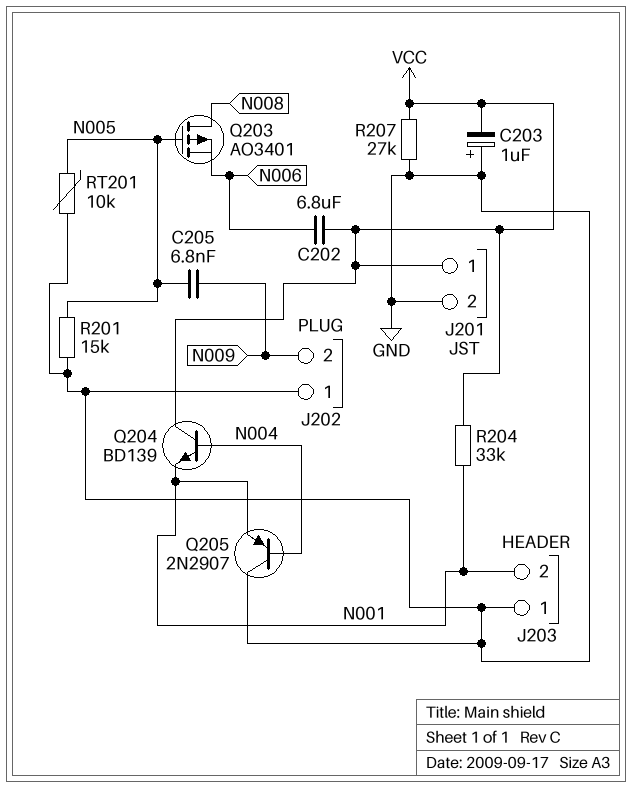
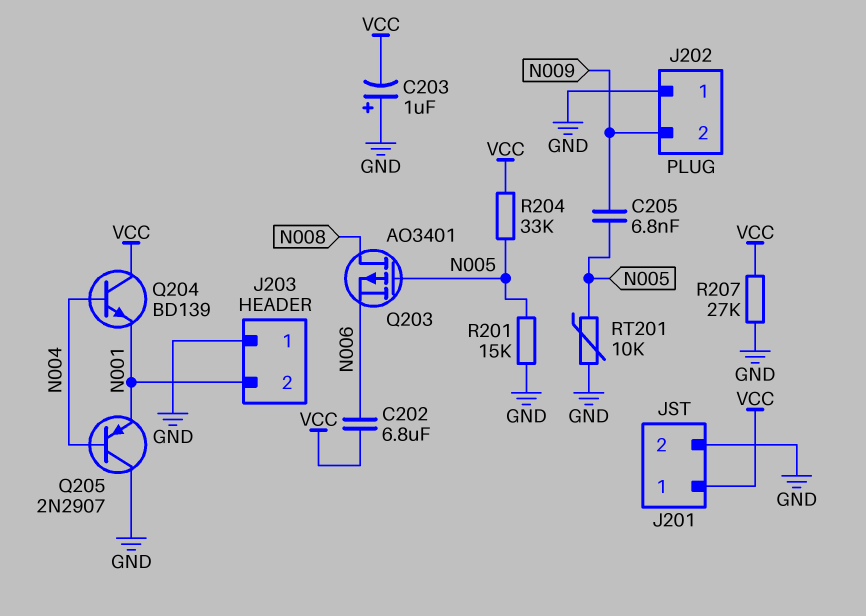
R204: 33k (N001, VCC) -> 33k (N005, VCC)

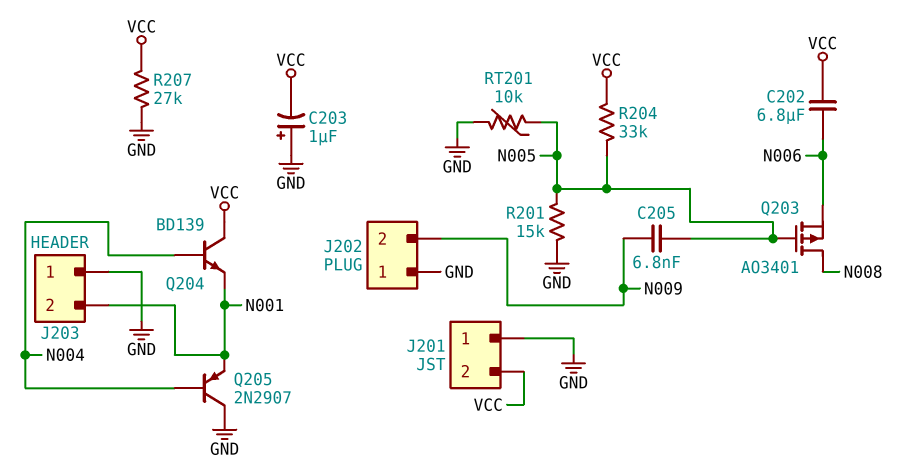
J201 pin 1: VCC -> GND
J201 pin 2: GND -> VCC

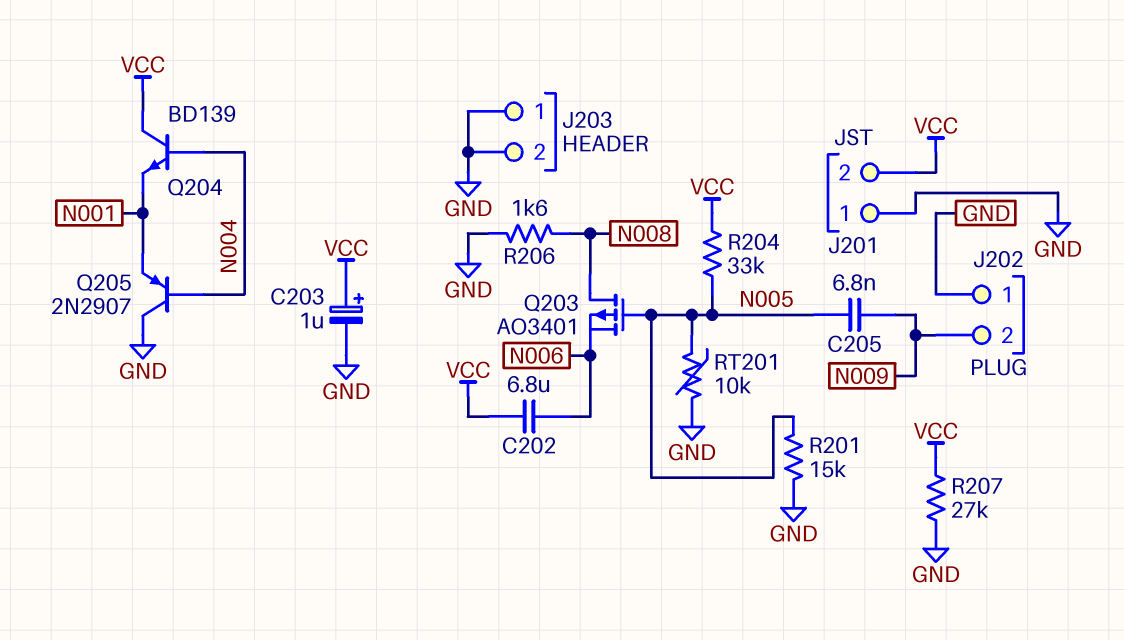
C203: 1uF (plus GND, minus VCC) -> 1uF (plus VCC, minus GND)
J203 pin 2: N001 -> GND
R206: none -> 1.6k (GND, N008)

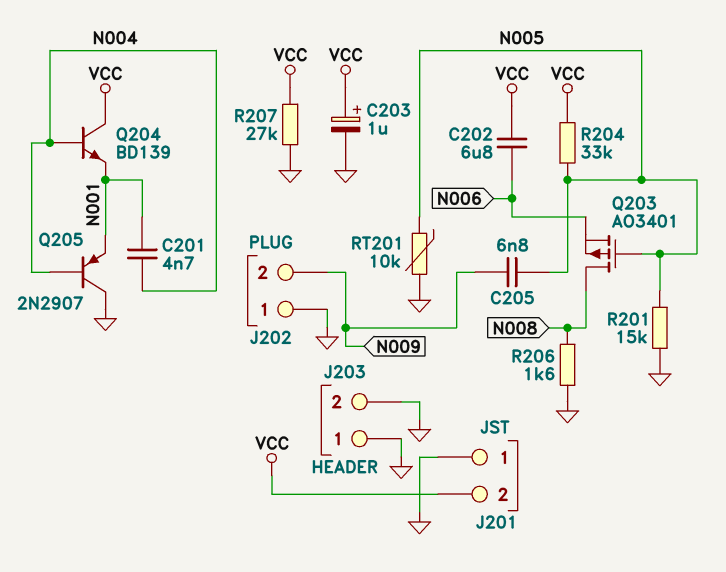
C201: none -> 4.7nF (N001, N004)

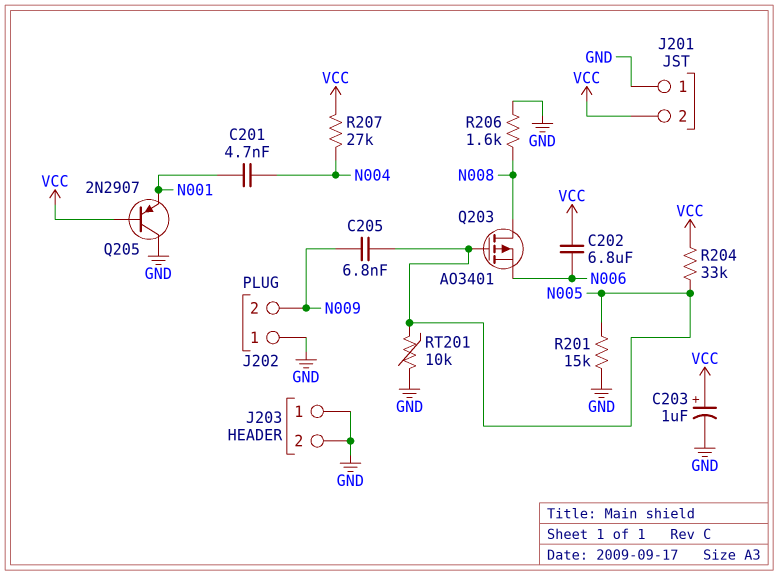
Q204: NPN BD139 (B N004, C VCC, E N001) -> none
Q205: PNP 2N2907 (B N004, C GND, E N001) -> PNP 2N2907 (B VCC, C GND, E N001)
R207: 27k (GND, VCC) -> 27k (N004, VCC)

